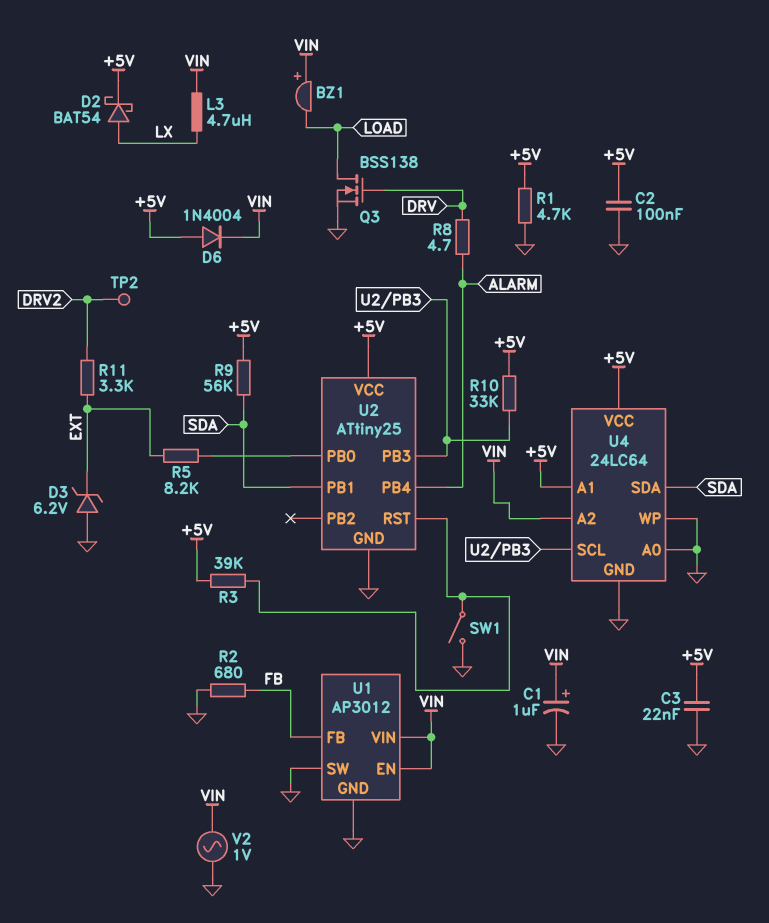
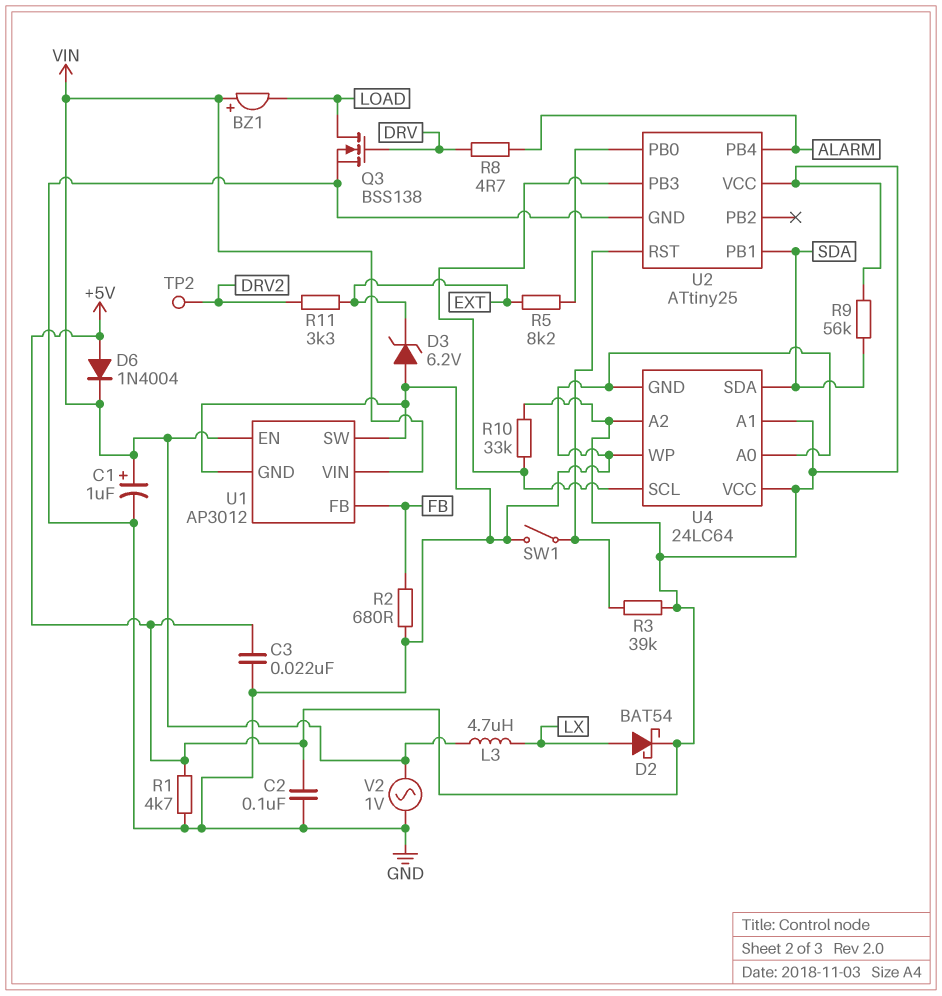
U4 pin A2: VIN -> +5V

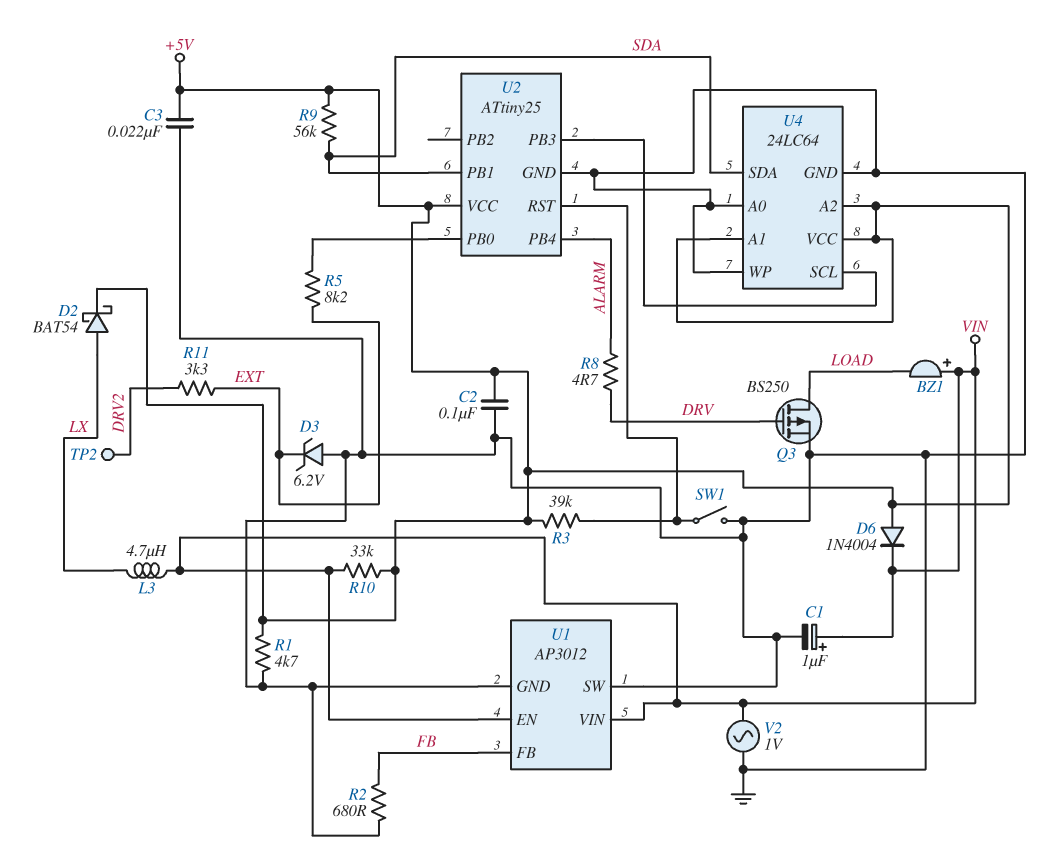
Q3: NMOS BSS138 (G DRV, D LOAD, S GND) -> PMOS BS250 (G DRV, D LOAD, S GND)
R10: 33k (+5V, U2/PB3) -> 33k (+5V, VIN)

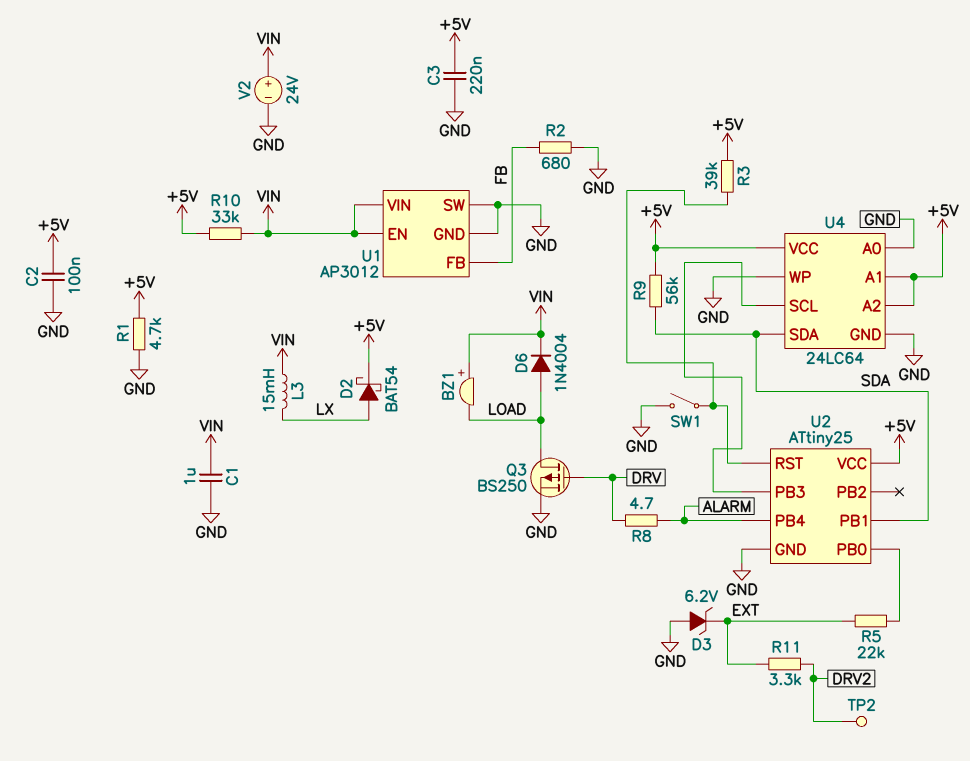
C1: 1uF (plus VIN, minus GND) -> 1uF (GND, VIN)
C3: 22nF (+5V, GND) -> 220nF (+5V, GND)
D6: diode 1N4004 (A +5V, K VIN) -> diode 1N4004 (A LOAD, K VIN)
L3: 4.7uH (LX, VIN) -> 15mH (LX, VIN)
R5: 8.2k (EXT, U2/PB0) -> 22k (EXT, U2/PB0)
V2: AC 1V (GND, VIN) -> 24V (plus VIN, minus GND)

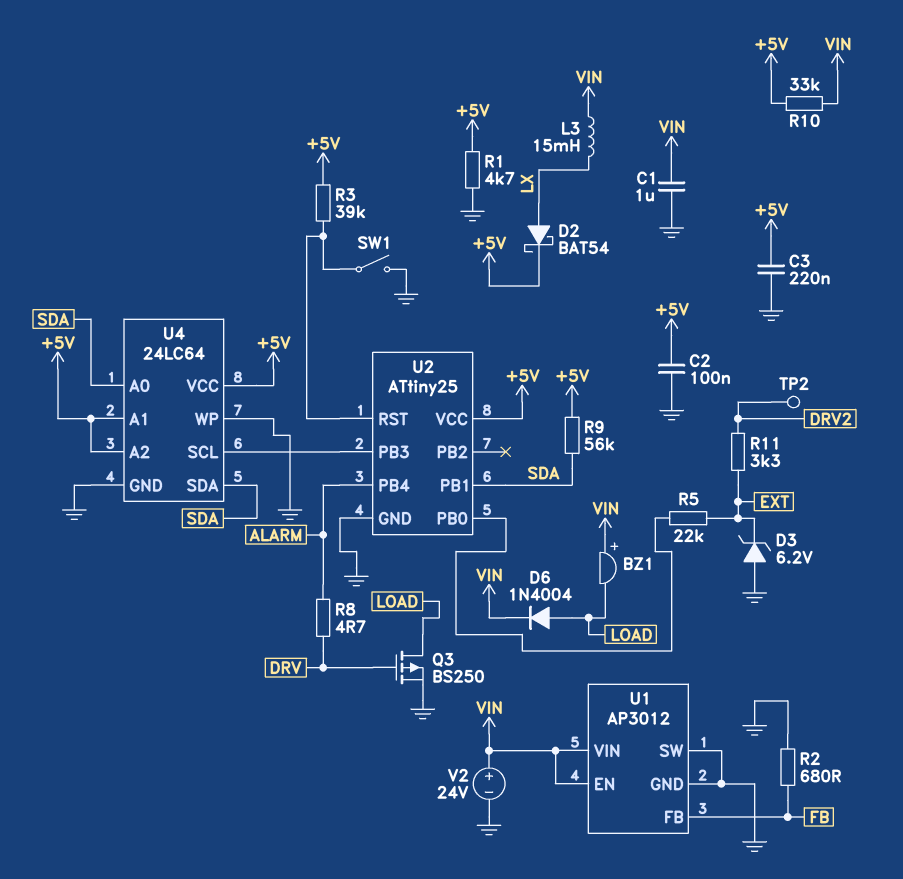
U4 pin A0: GND -> SDA

